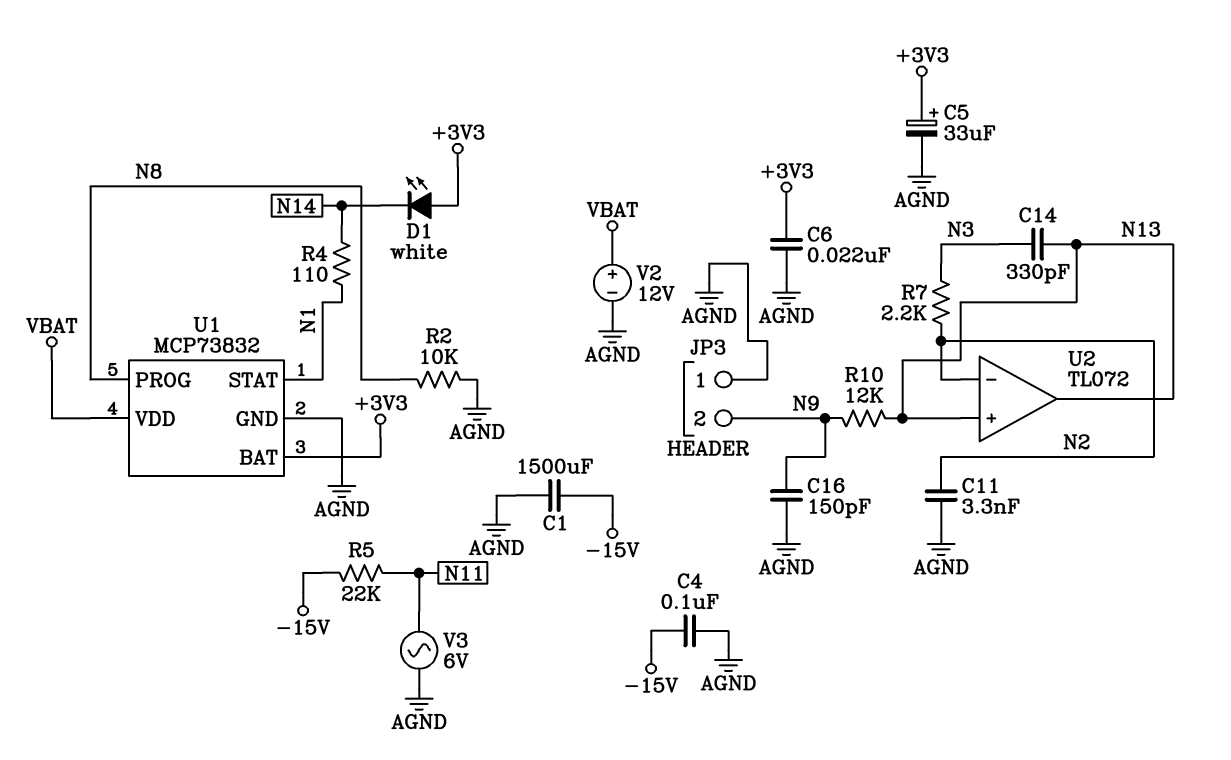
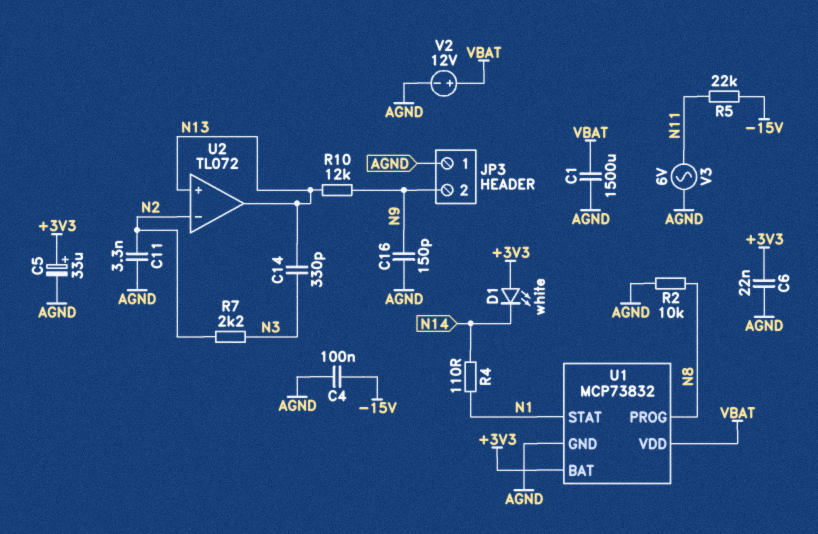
C1: 1500uF (-15V, AGND) -> 1500uF (AGND, VBAT)

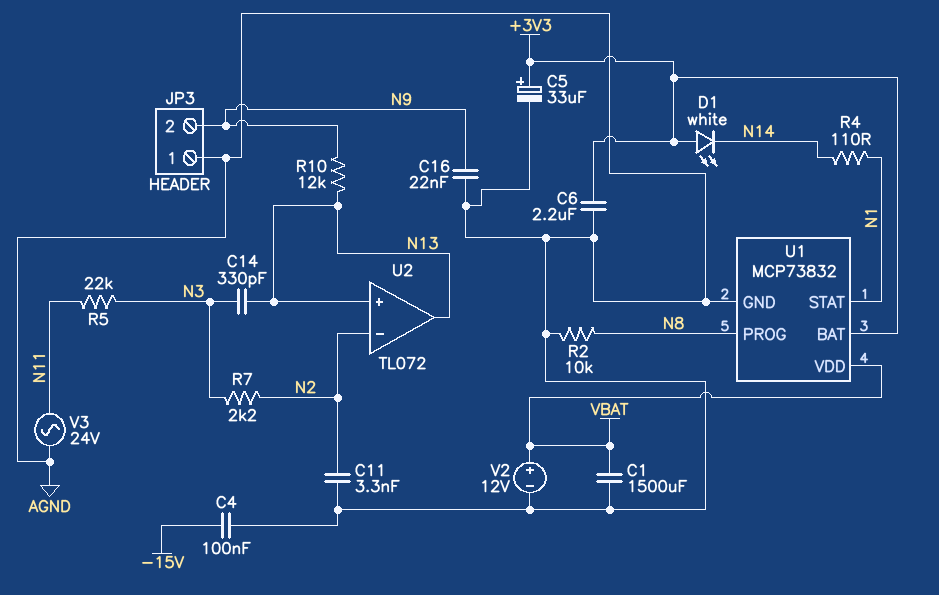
C6: 22nF (+3V3, AGND) -> 2.2uF (+3V3, AGND)
C16: 150pF (AGND, N9) -> 22nF (AGND, N9)
R5: 22k (-15V, N11) -> 22k (N3, N11)
V3: AC 6V (AGND, N11) -> AC 24V (AGND, N11)

